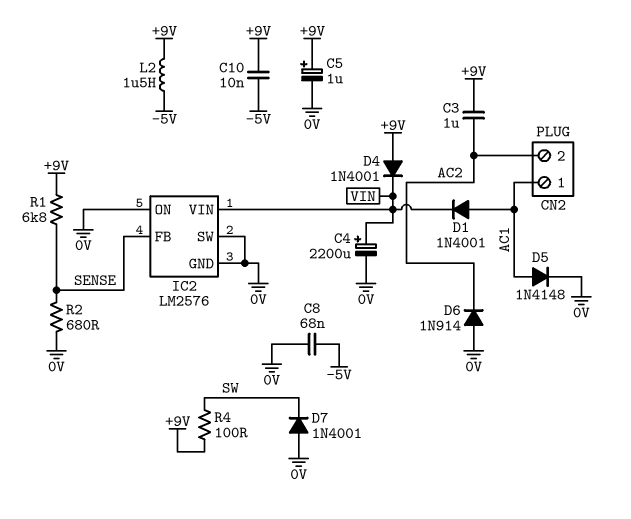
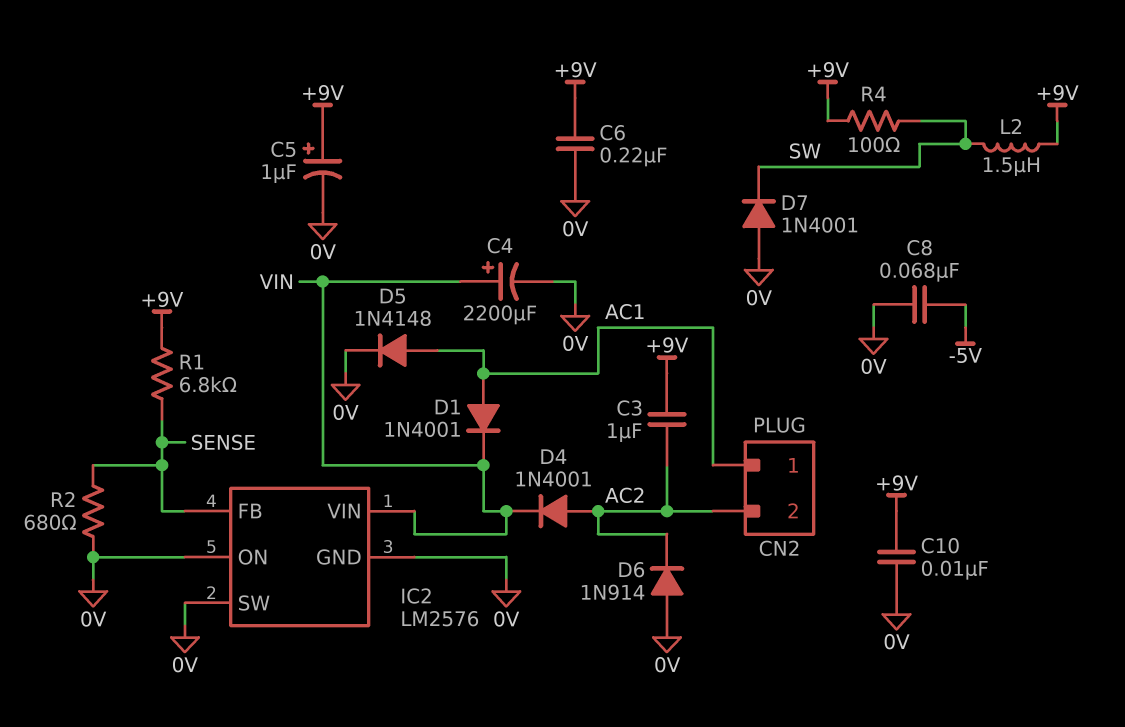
C6: none -> 220nF (+9V, 0V)
C10: 10nF (+9V, -5V) -> 10nF (+9V, 0V)
D4: diode 1N4001 (A +9V, K VIN) -> diode 1N4001 (A AC2, K VIN)
L2: 1.5uH (+9V, -5V) -> 1.5uH (+9V, SW)

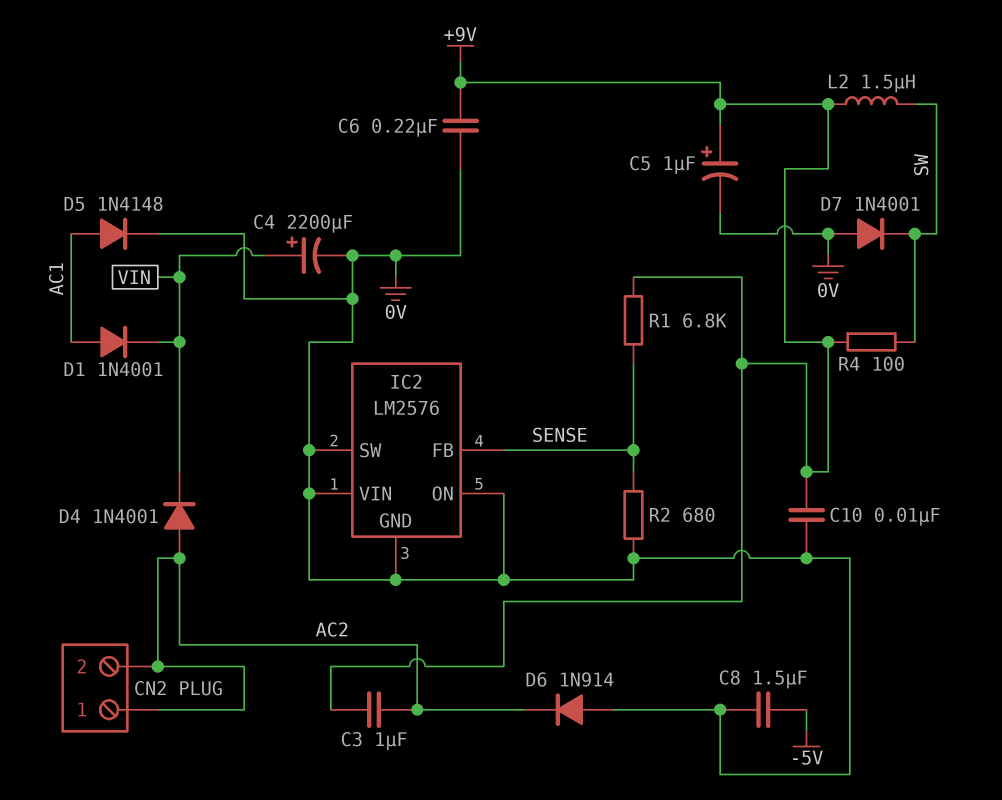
C8: 68nF (-5V, 0V) -> 1.5uF (-5V, 0V)
CN2 pin 1: AC1 -> AC2
IC2 pin VIN: VIN -> 0V

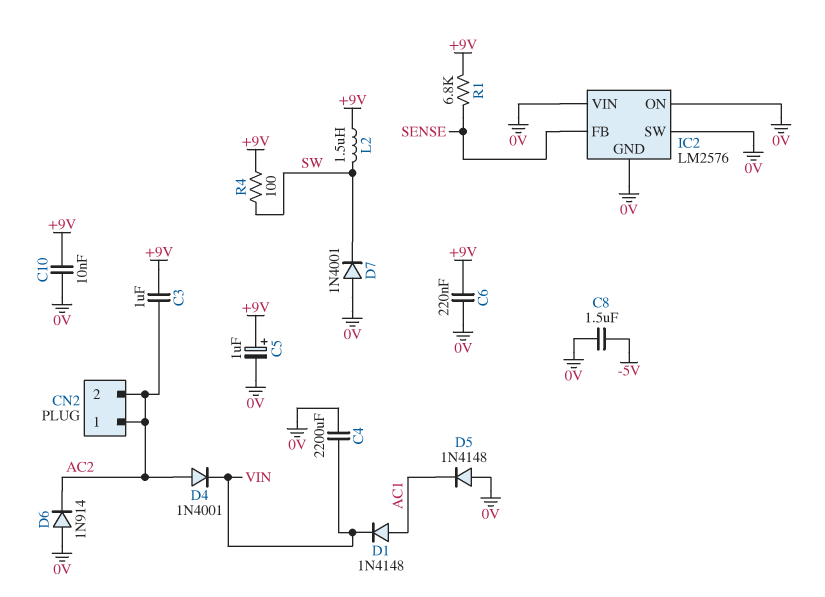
C4: 2200uF (plus VIN, minus 0V) -> 2200uF (0V, VIN)
D1: diode 1N4001 (A AC1, K VIN) -> diode 1N4148 (A AC1, K VIN)
D5: diode 1N4148 (A AC1, K 0V) -> diode 1N4148 (A 0V, K AC1)
R2: 680 (0V, SENSE) -> none

